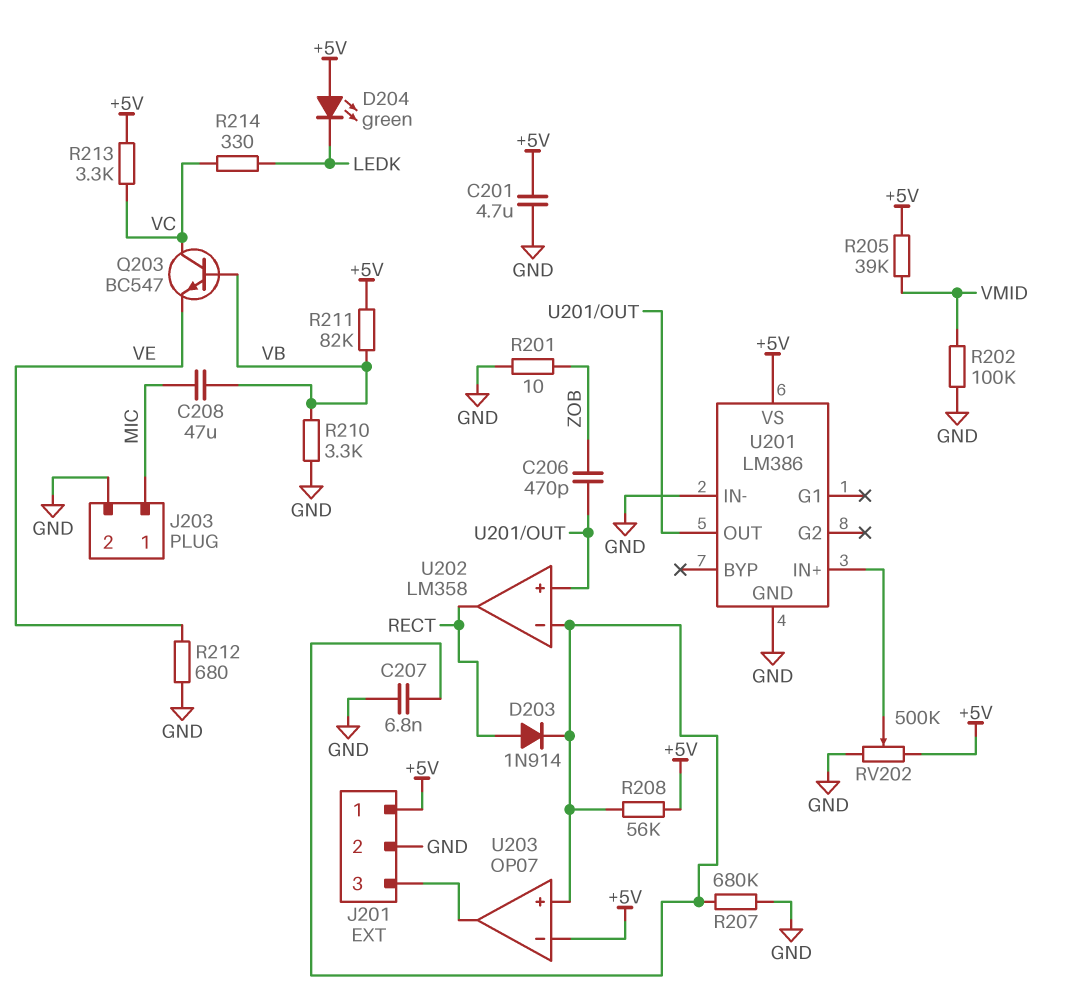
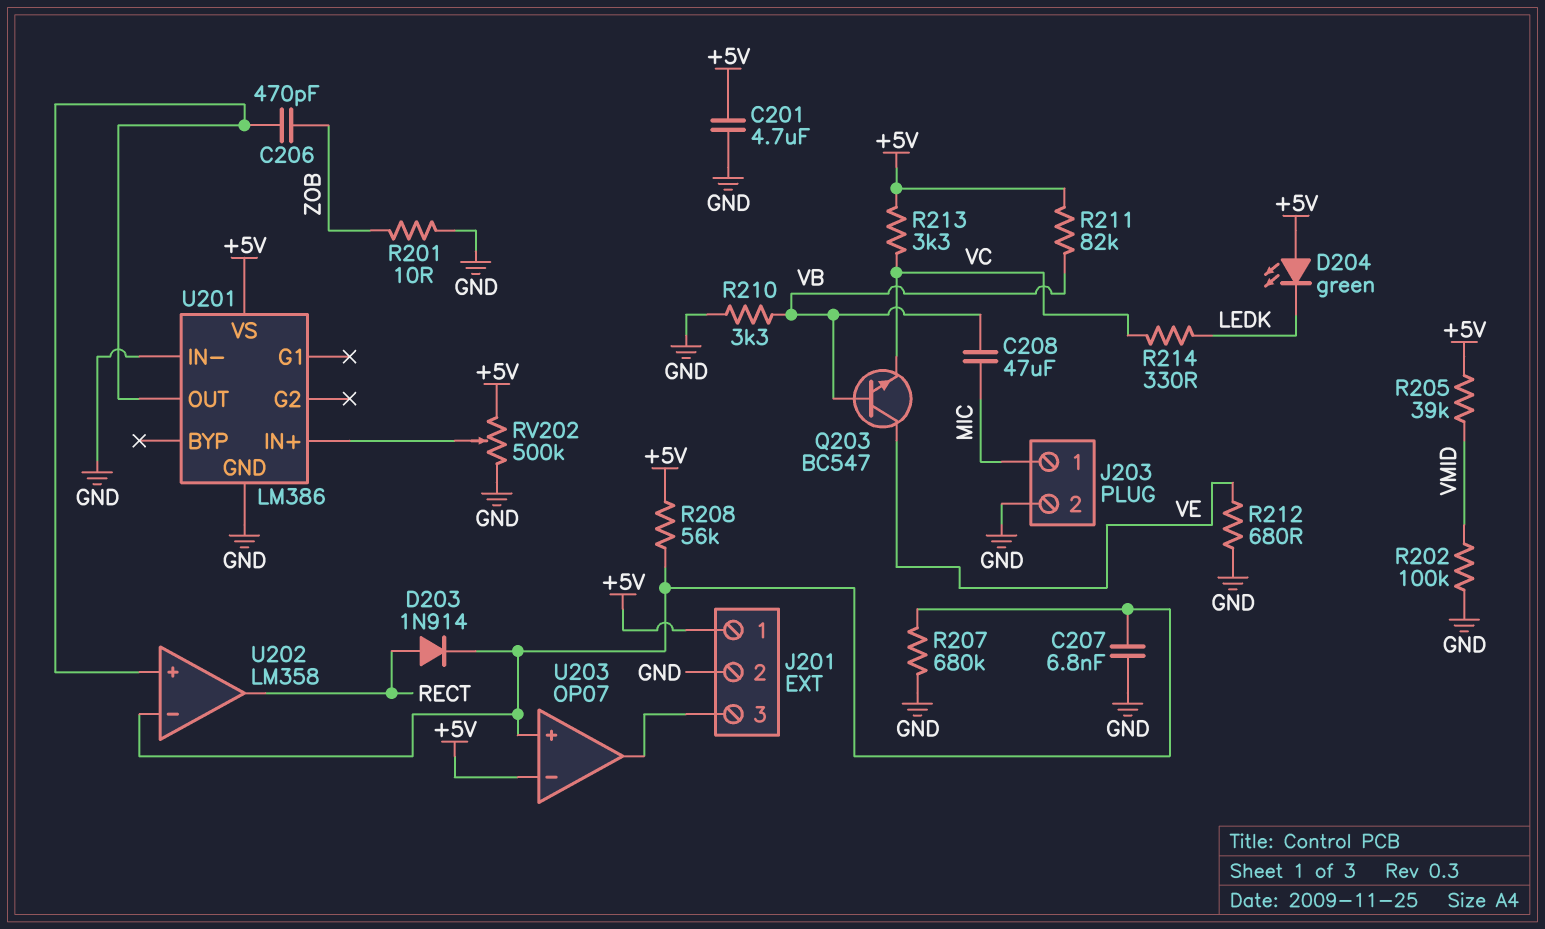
Q203: NPN BC547 (B VB, C VC, E VE) -> NPN BC547 (B VB, C VE, E VC)

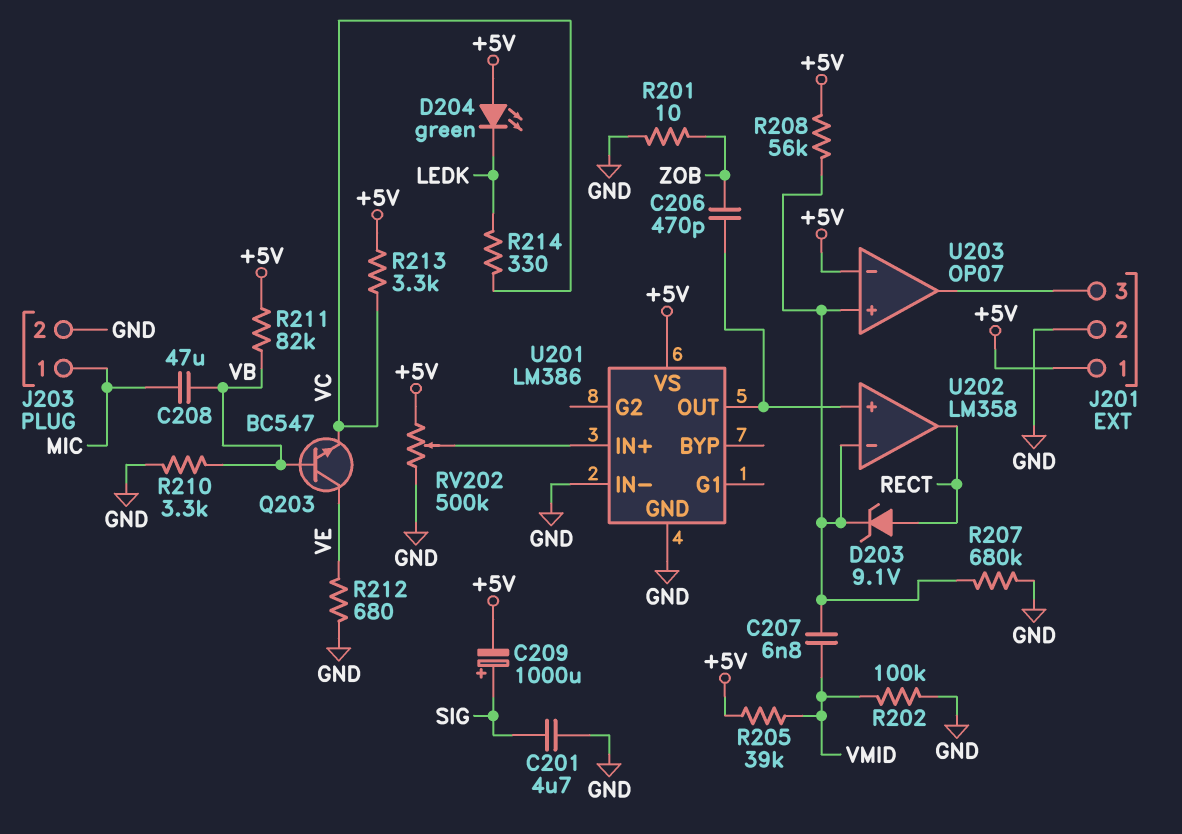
C201: 4.7uF (+5V, GND) -> 4.7uF (GND, SIG)
C207: 6.8nF (GND, U202/in-) -> 6.8nF (U202/in-, VMID)
C209: none -> 1000uF (plus SIG, minus +5V)
D203: diode 1N914 (A RECT, K U202/in-) -> zener 9.1V (A RECT, K U202/in-)

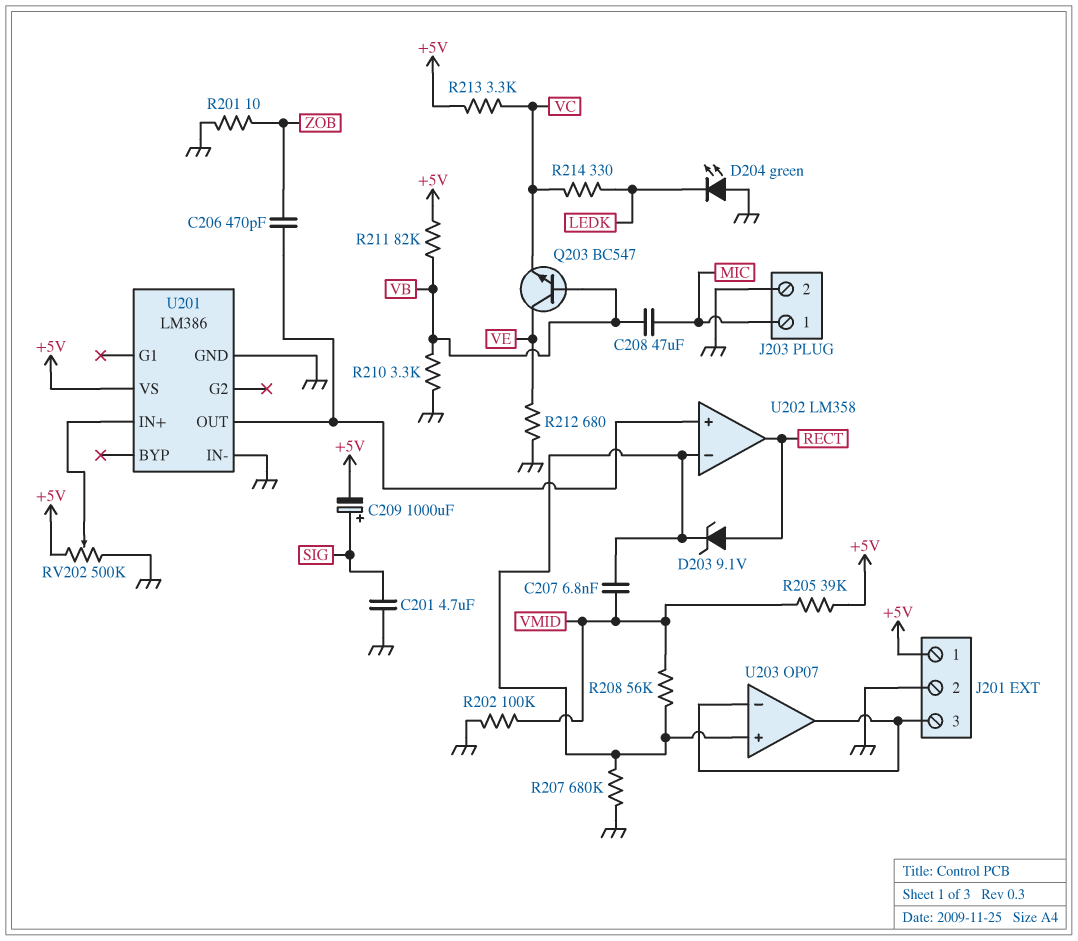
D204: LED green (A +5V, K LEDK) -> LED green (A GND, K LEDK)
R208: 56k (+5V, U202/in-) -> 56k (U202/in-, VMID)
U203 pin in-: +5V -> J201/3

